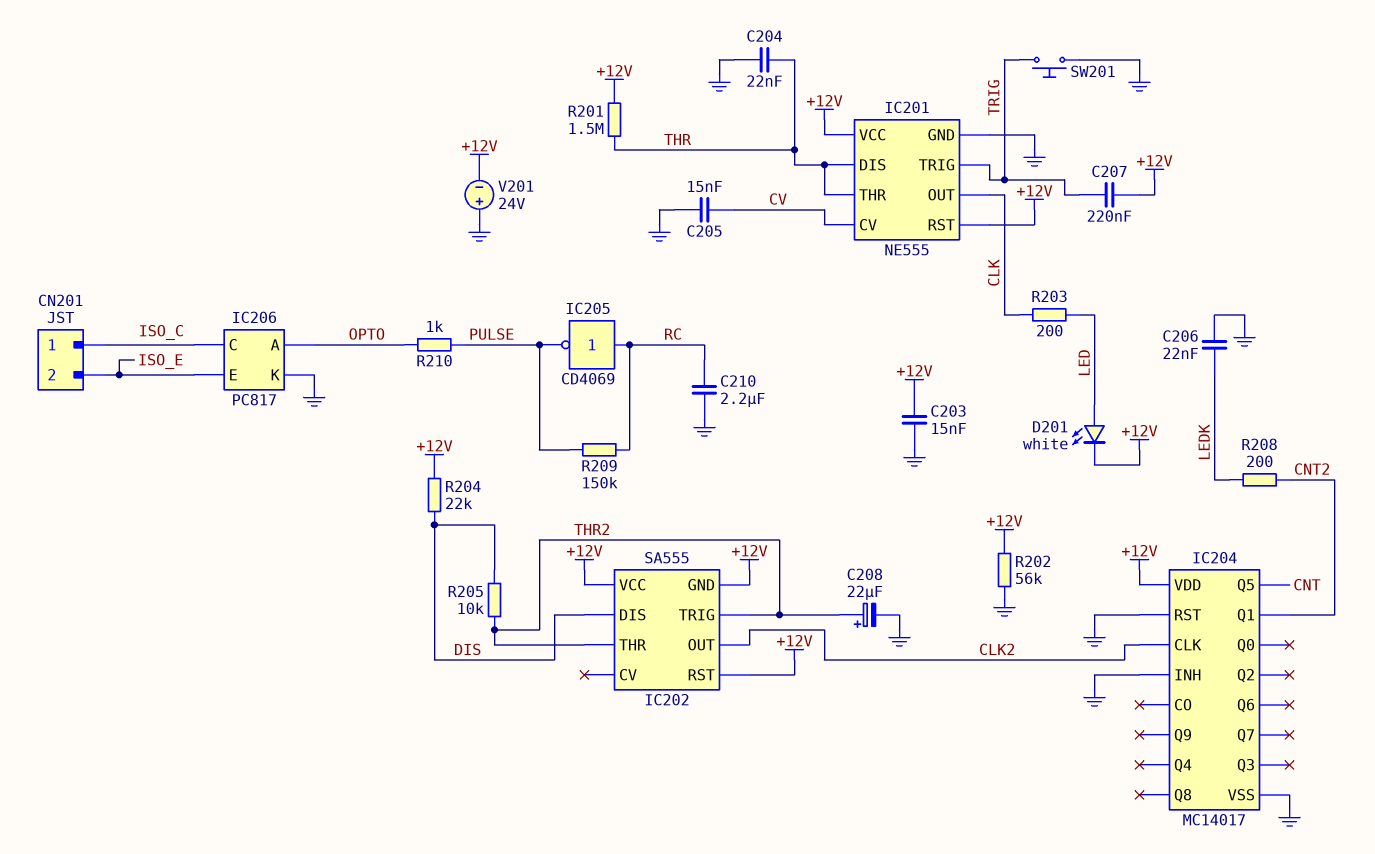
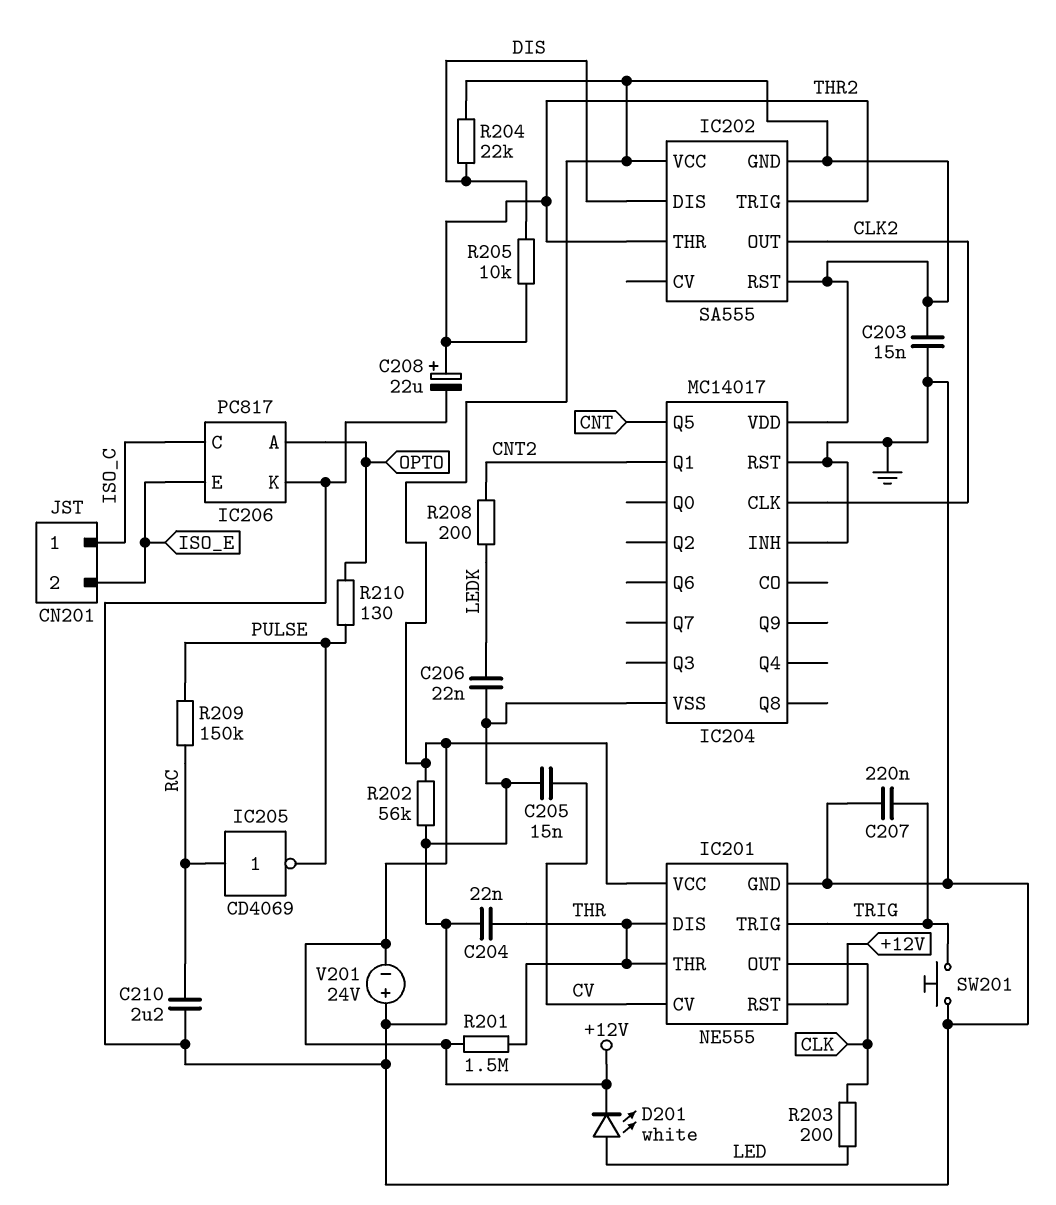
C207: 220nF (+12V, TRIG) -> 220nF (GND, TRIG)
R210: 1k (OPTO, PULSE) -> 130 (OPTO, PULSE)

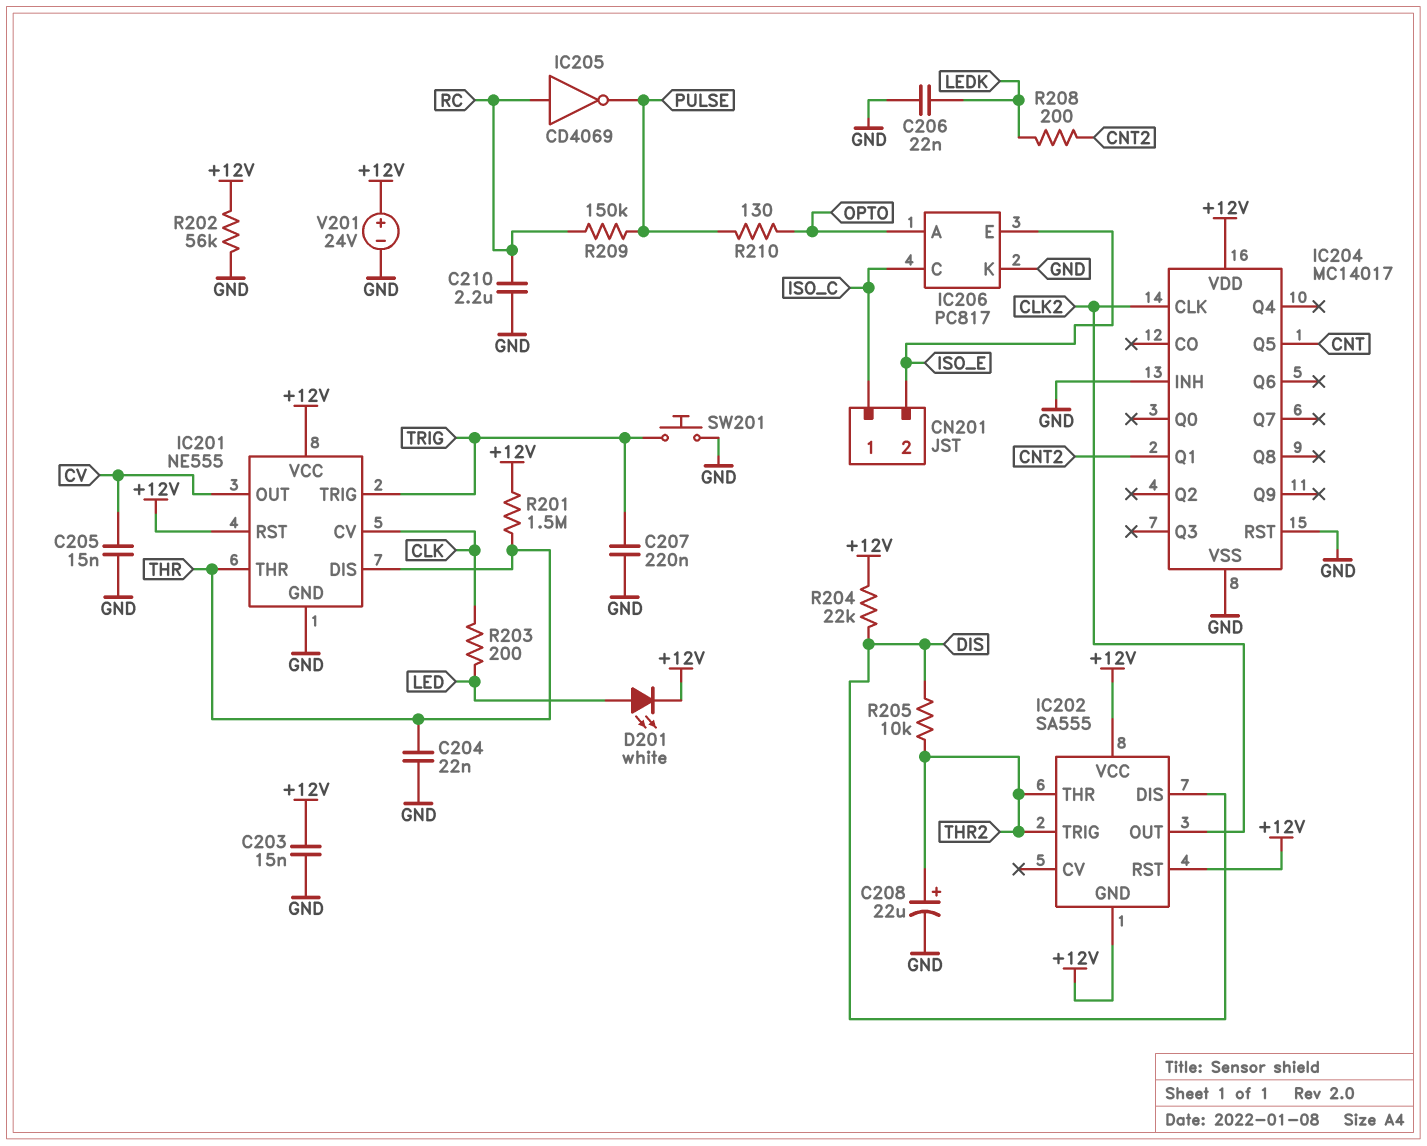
IC201 pin CV: CV -> CLK
IC201 pin OUT: CLK -> CV
V201: 24V (plus GND, minus +12V) -> 24V (plus +12V, minus GND)

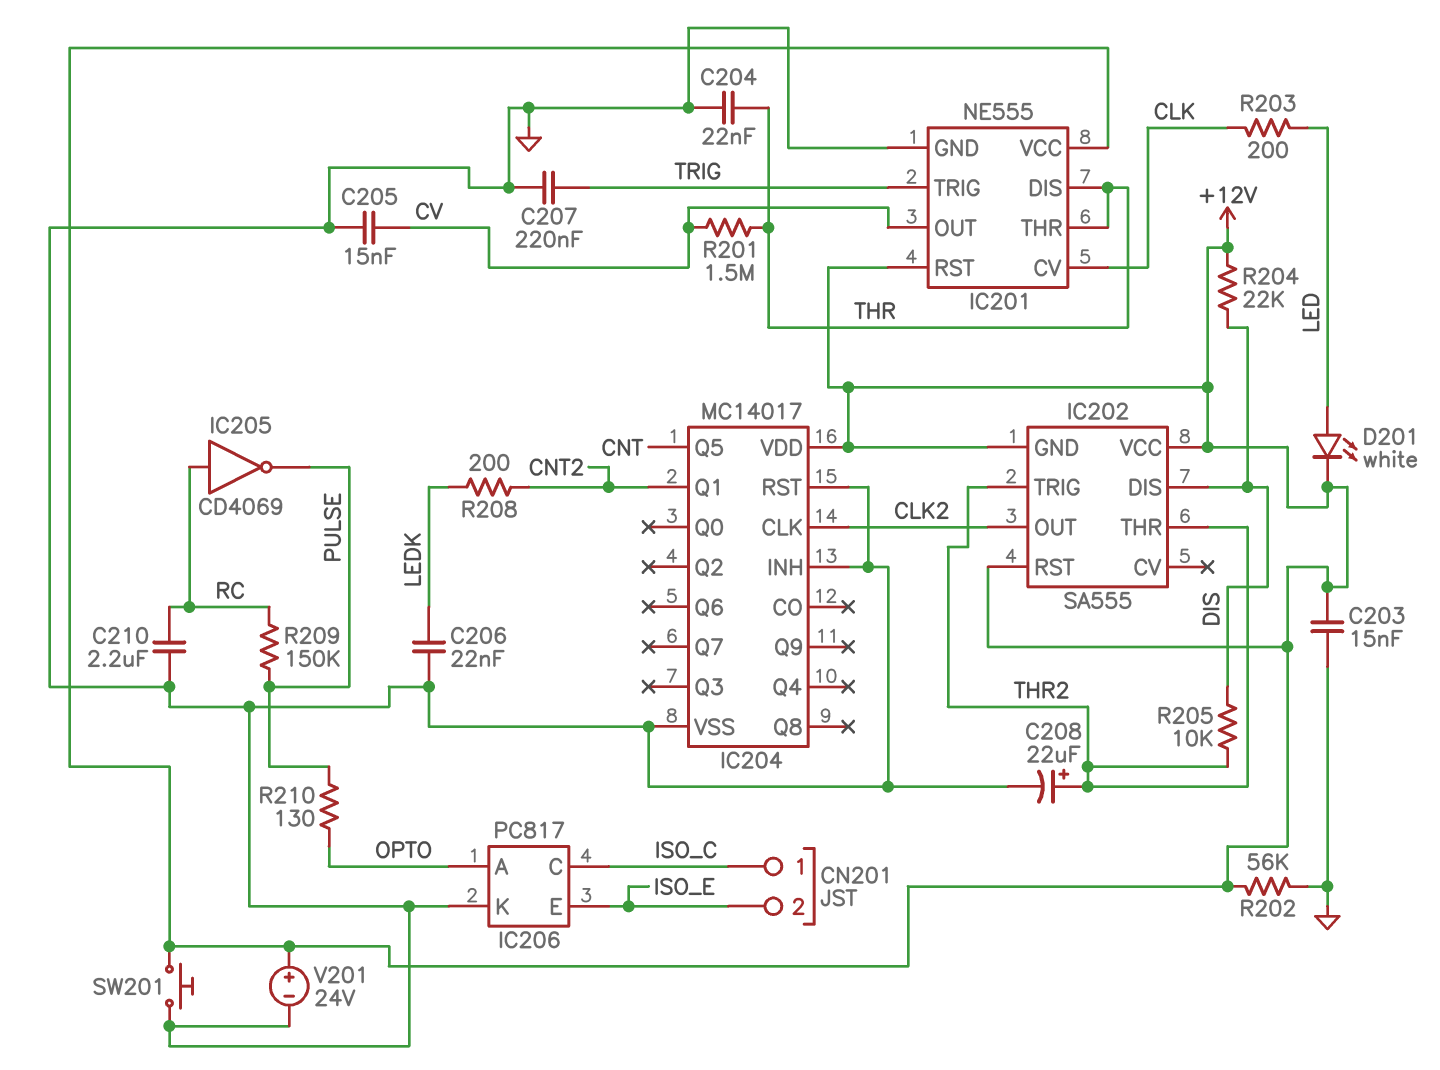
R201: 1.5M (+12V, THR) -> 1.5M (CV, THR)
SW201: button (GND, TRIG) -> button (+12V, GND)

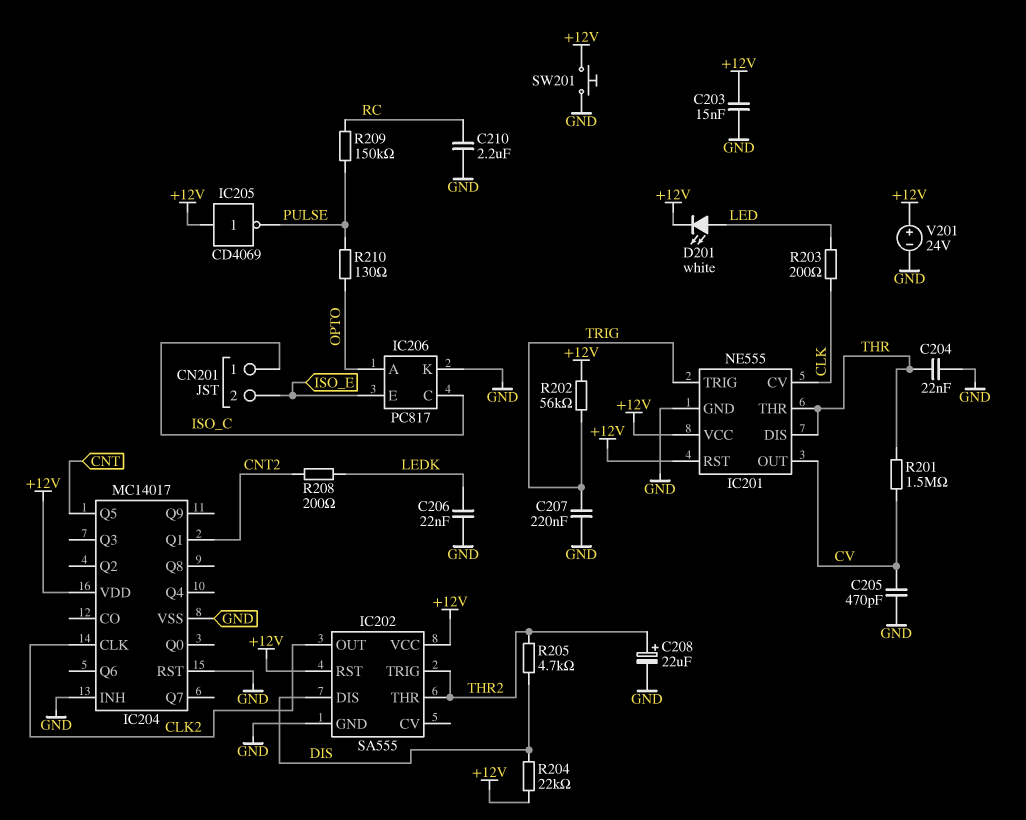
C205: 15nF (CV, GND) -> 470pF (CV, GND)
IC202 pin GND: +12V -> GND
IC205: NOT CD4069 (in RC, out PULSE) -> NOT CD4069 (in +12V, out PULSE)
R202: 56k (+12V, GND) -> 56k (+12V, TRIG)
R205: 10k (DIS, THR2) -> 4.7k (DIS, THR2)

